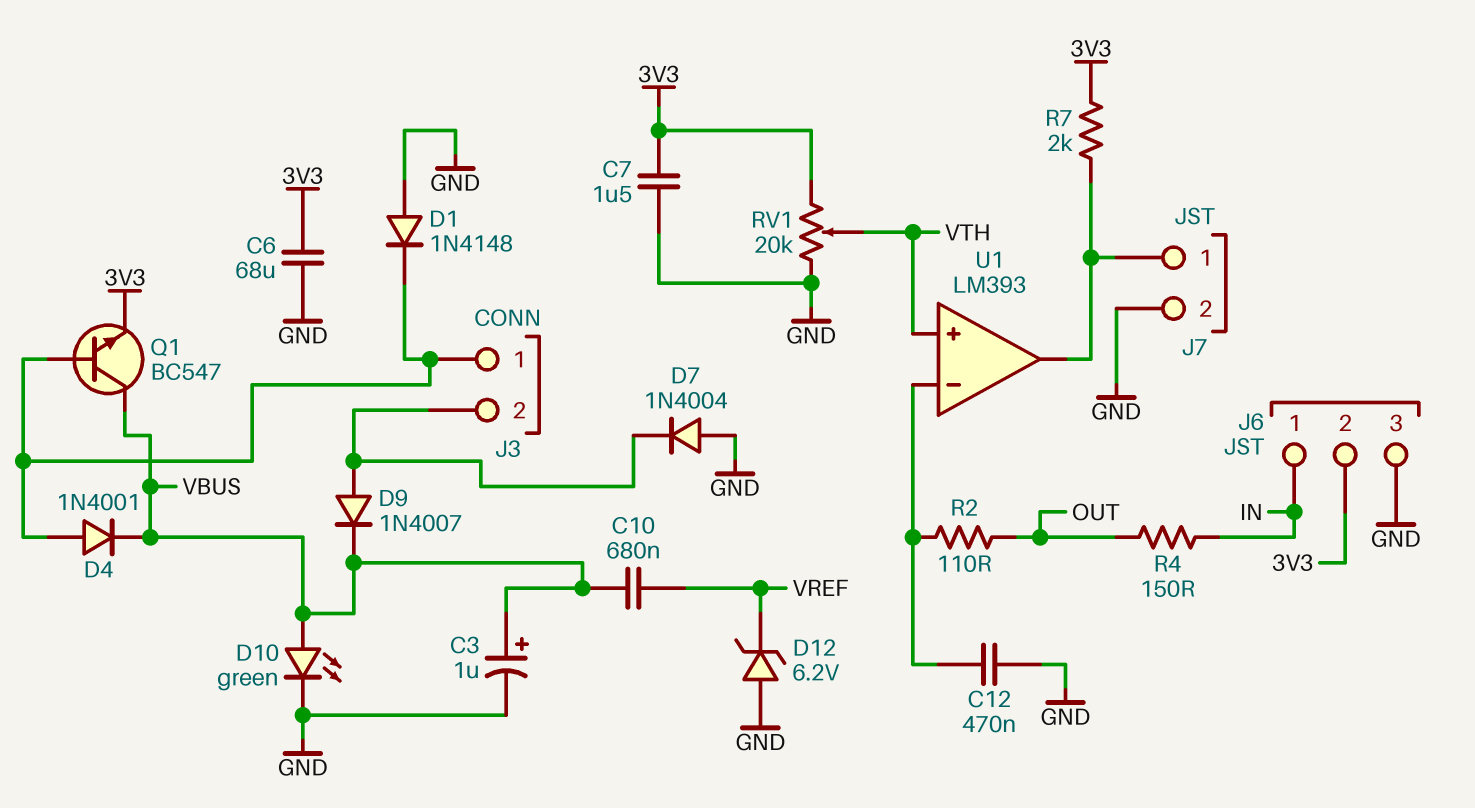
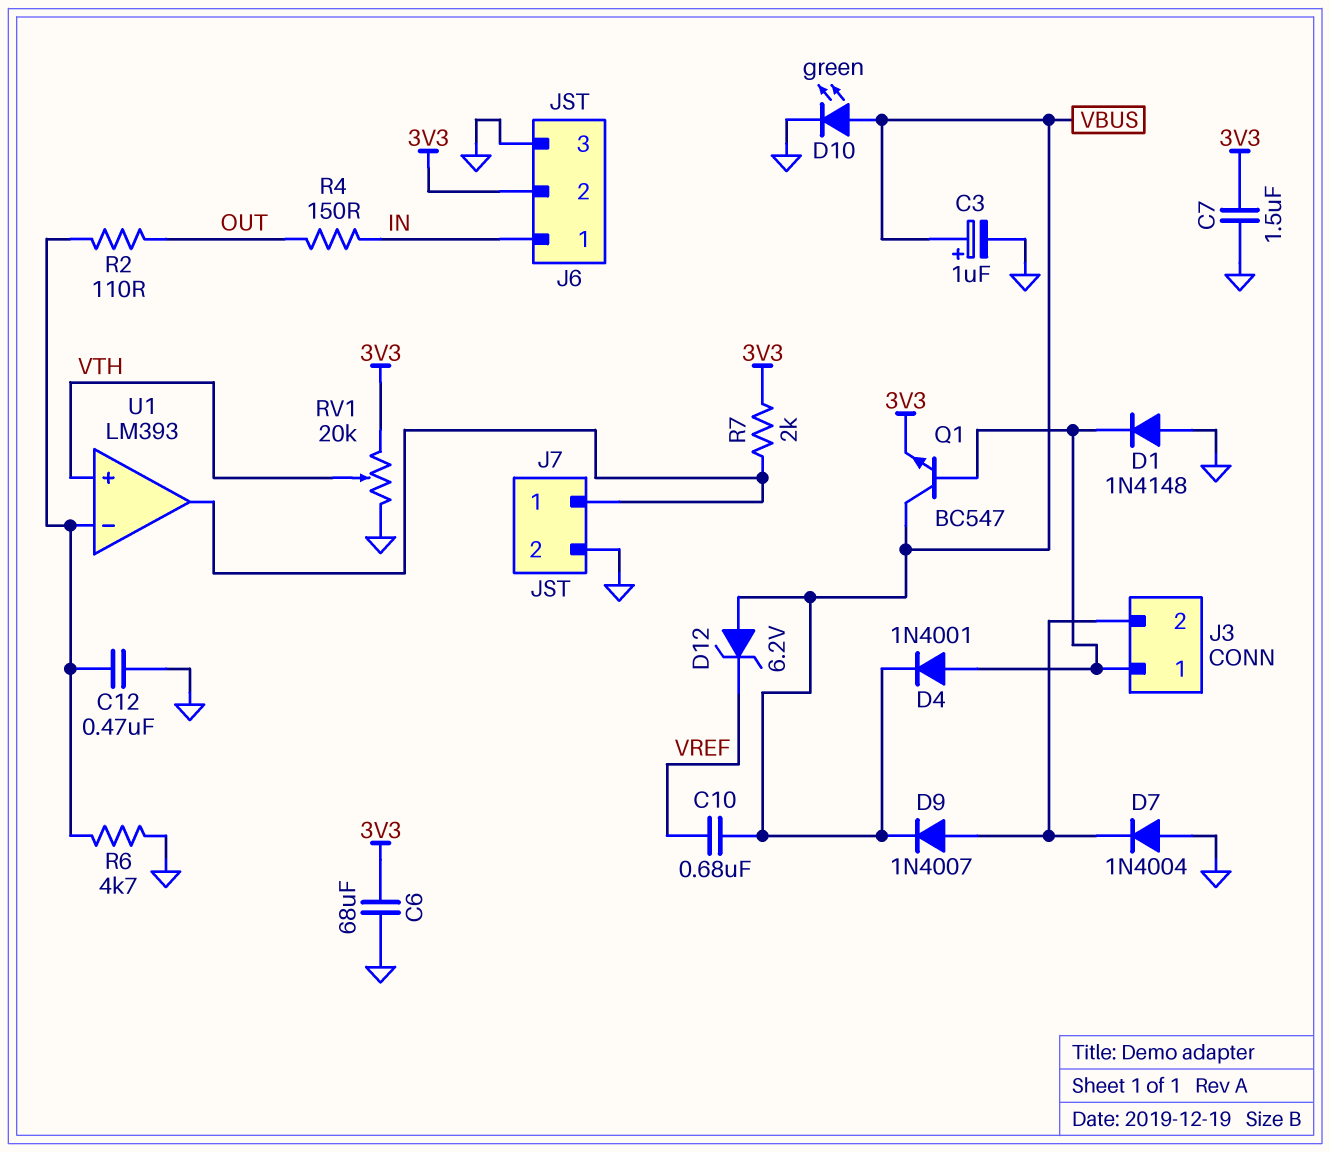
D12: zener 6.2V (A GND, K VREF) -> zener 6.2V (A VBUS, K VREF)
R6: none -> 4.7k (GND, U1/in-)

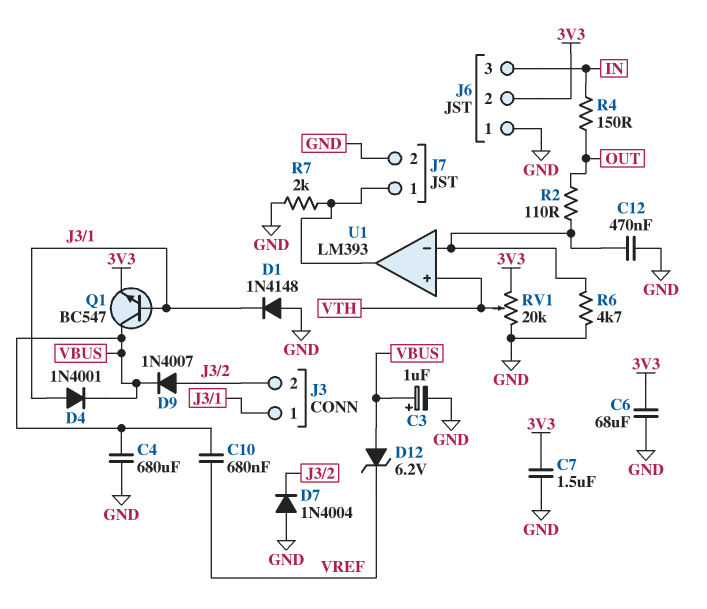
C4: none -> 680uF (GND, VBUS)
D10: LED green (A VBUS, K GND) -> none
J6 pin 1: IN -> GND
J6 pin 3: GND -> IN
R7: 2k (3V3, J7/1) -> 2k (GND, J7/1)

